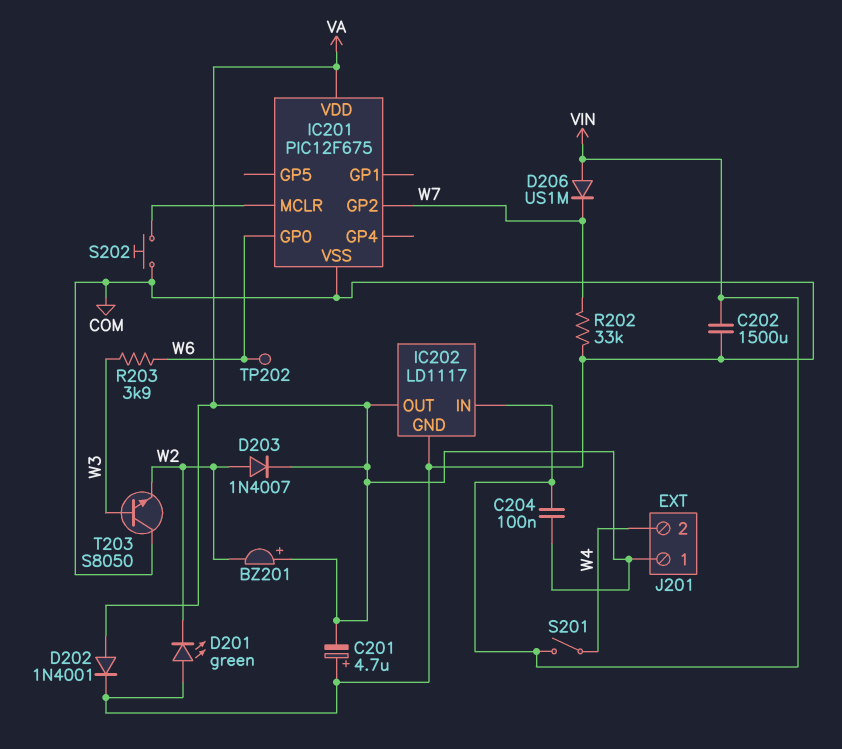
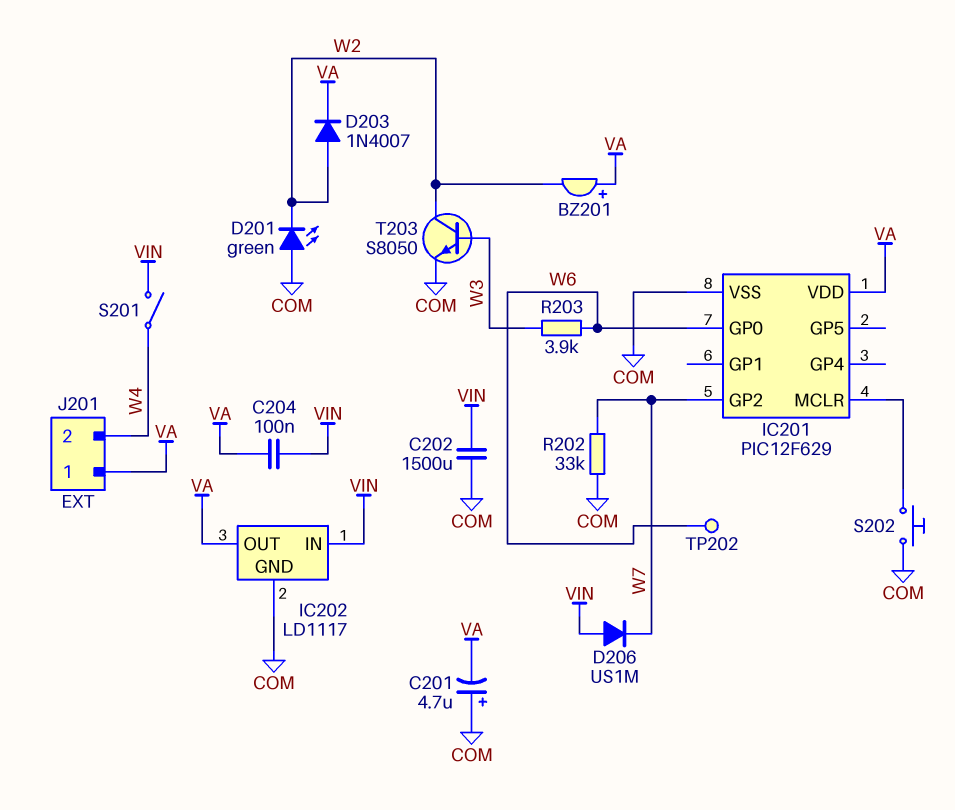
D202: diode 1N4001 (A VA, K COM) -> none
IC201: PIC12F675 -> PIC12F629
T203: NPN S8050 (B W3, C COM, E W2) -> NPN S8050 (B W3, C W2, E COM)

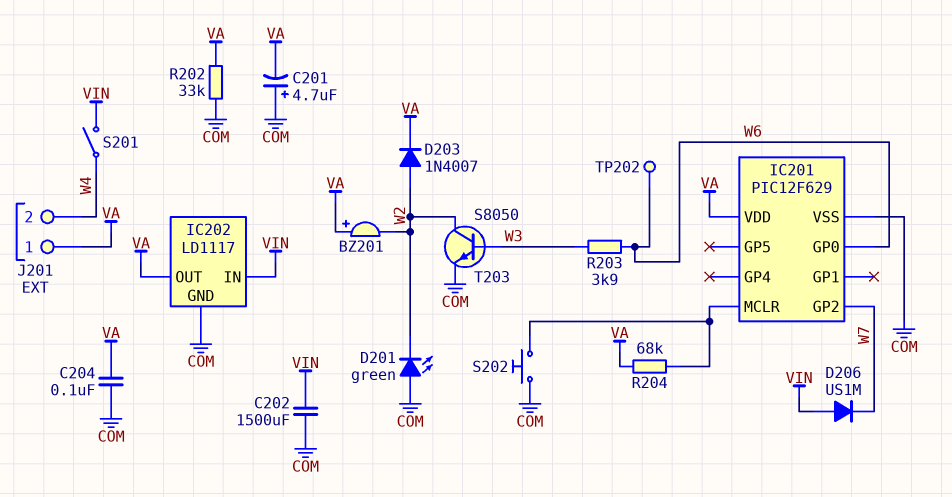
C204: 100nF (VA, VIN) -> 100nF (COM, VA)
R202: 33k (COM, W7) -> 33k (COM, VA)
R204: none -> 68k (IC201/MCLR, VA)

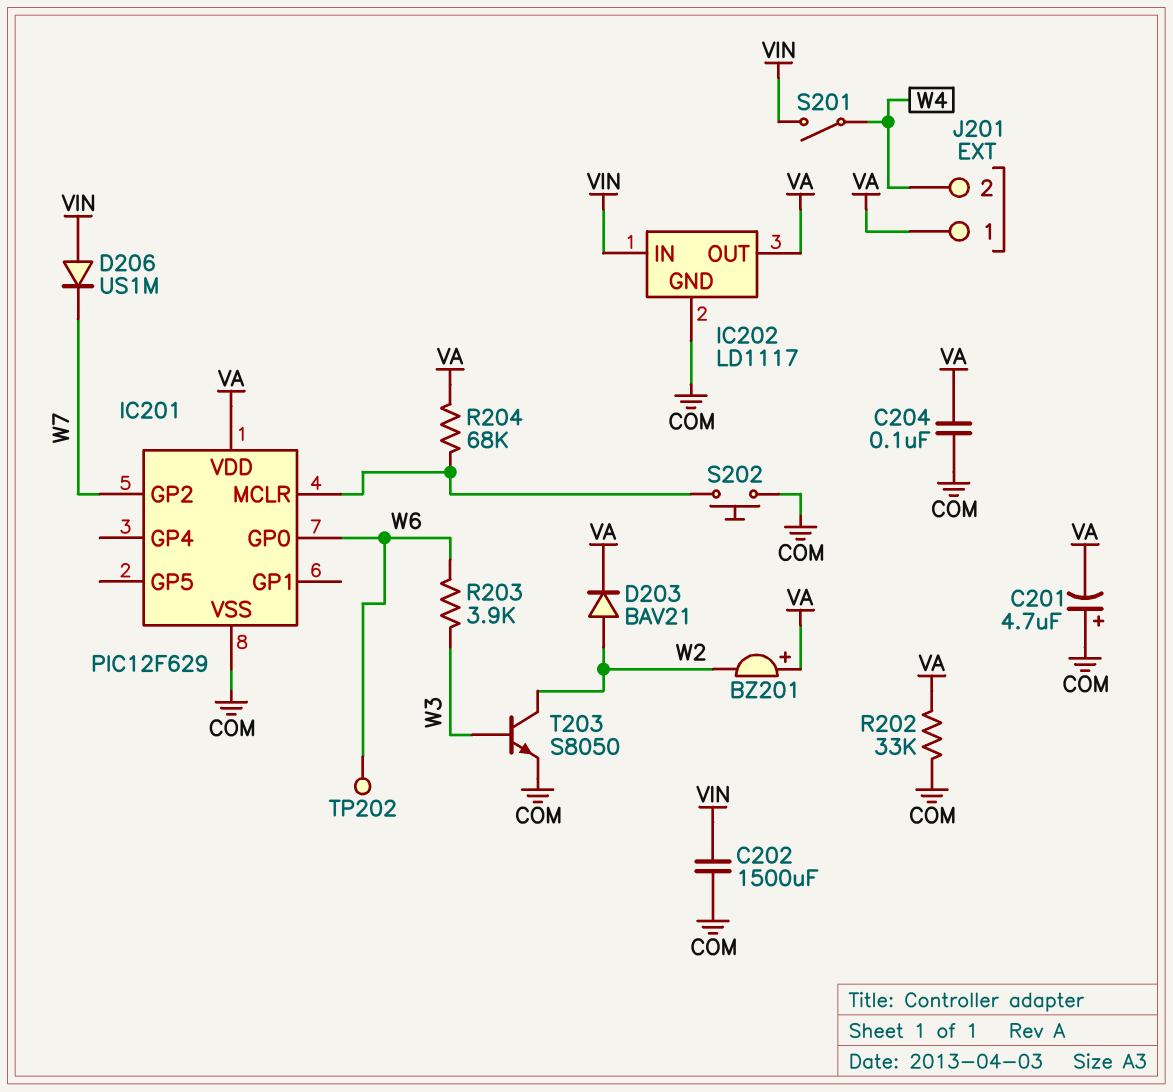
D201: LED green (A COM, K W2) -> none
D203: diode 1N4007 (A W2, K VA) -> diode BAV21 (A W2, K VA)

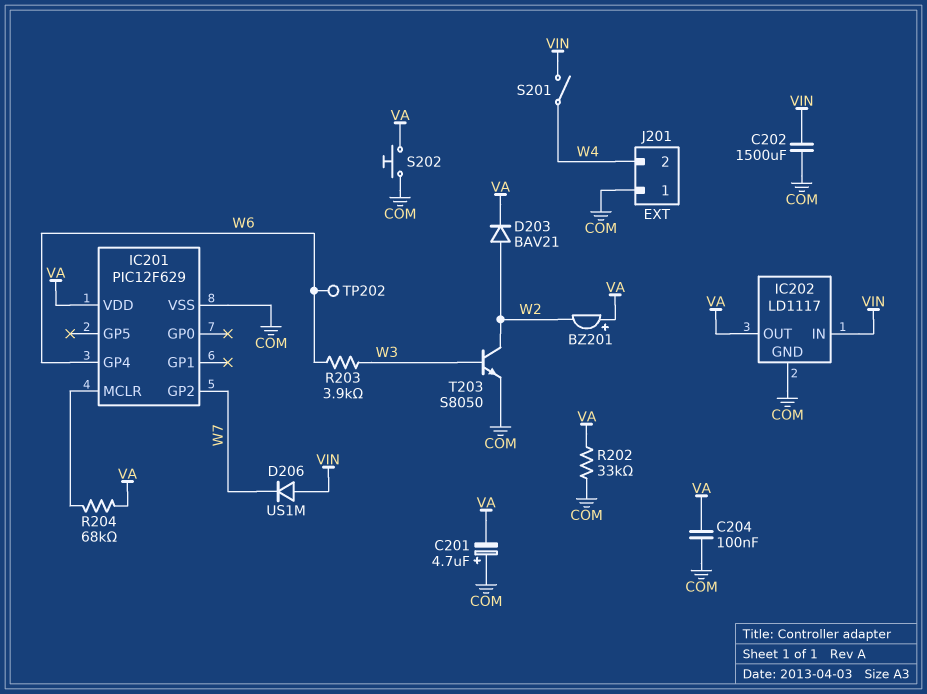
IC201 pin GP0: W6 -> none
IC201 pin GP4: none -> W6
J201 pin 1: VA -> COM
S202: button (COM, IC201/MCLR) -> button (COM, VA)

